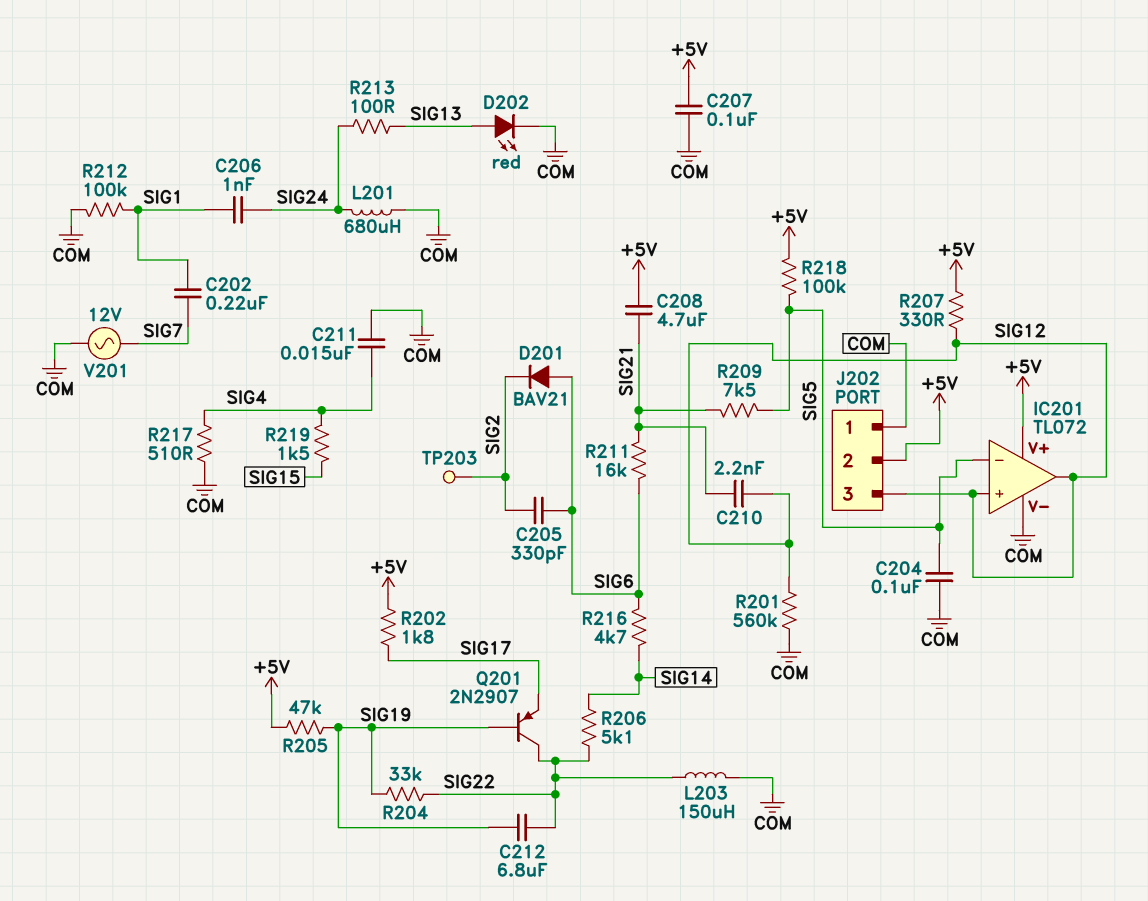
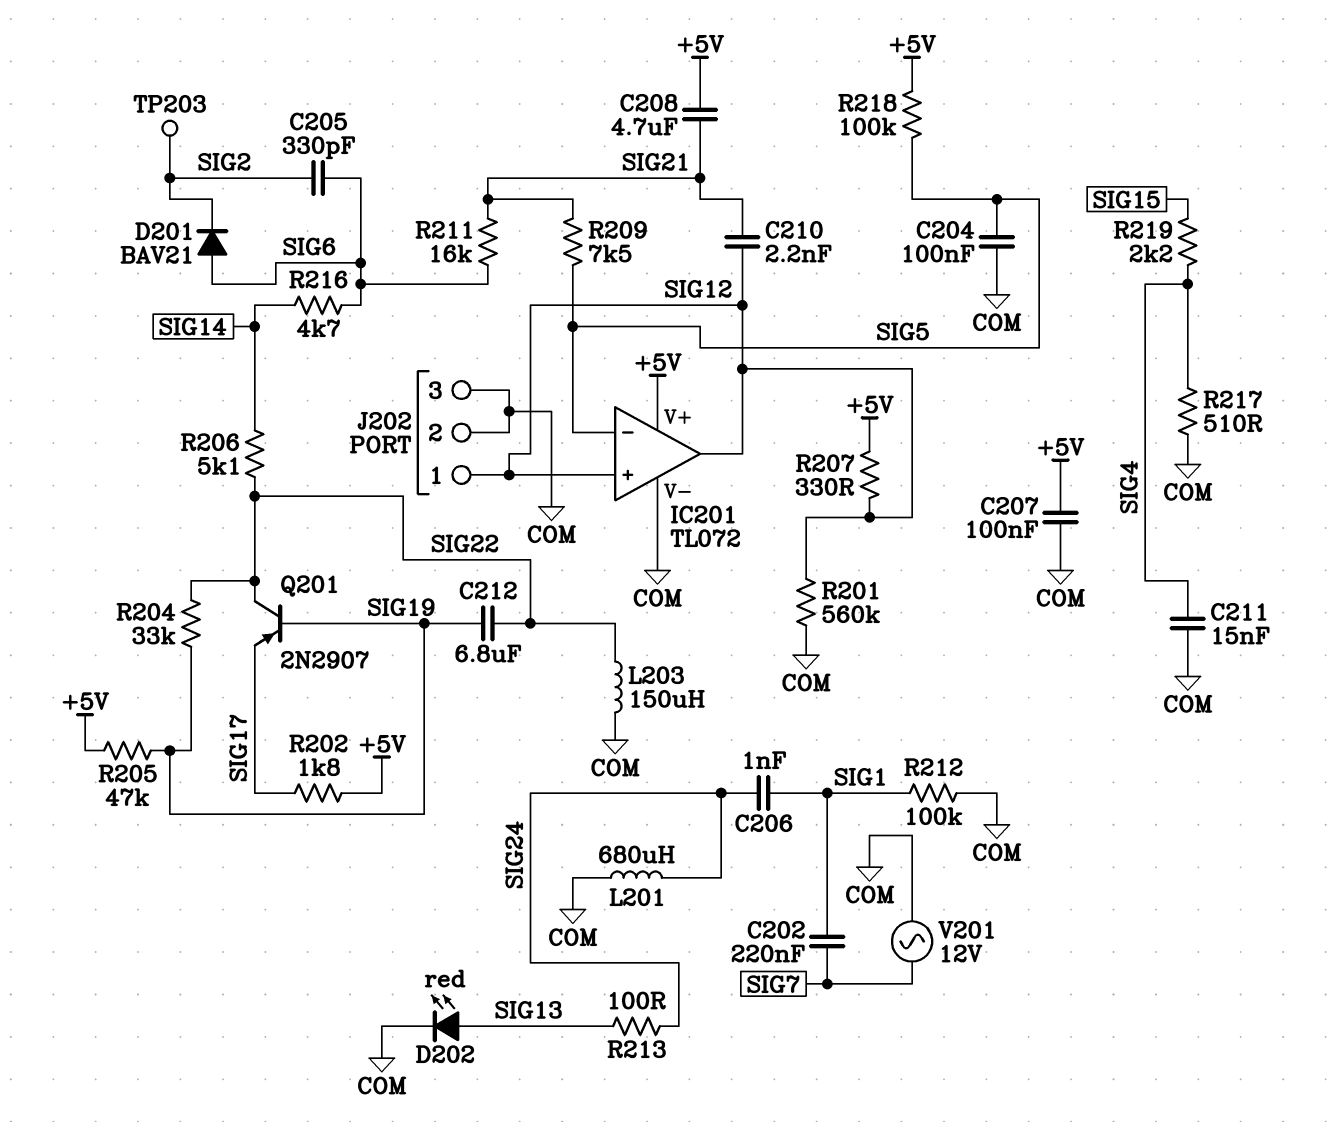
J202 pin 1: COM -> SIG12
J202 pin 2: +5V -> COM
J202 pin 3: SIG12 -> COM
R219: 1.5k (SIG4, SIG15) -> 2.2k (SIG4, SIG15)

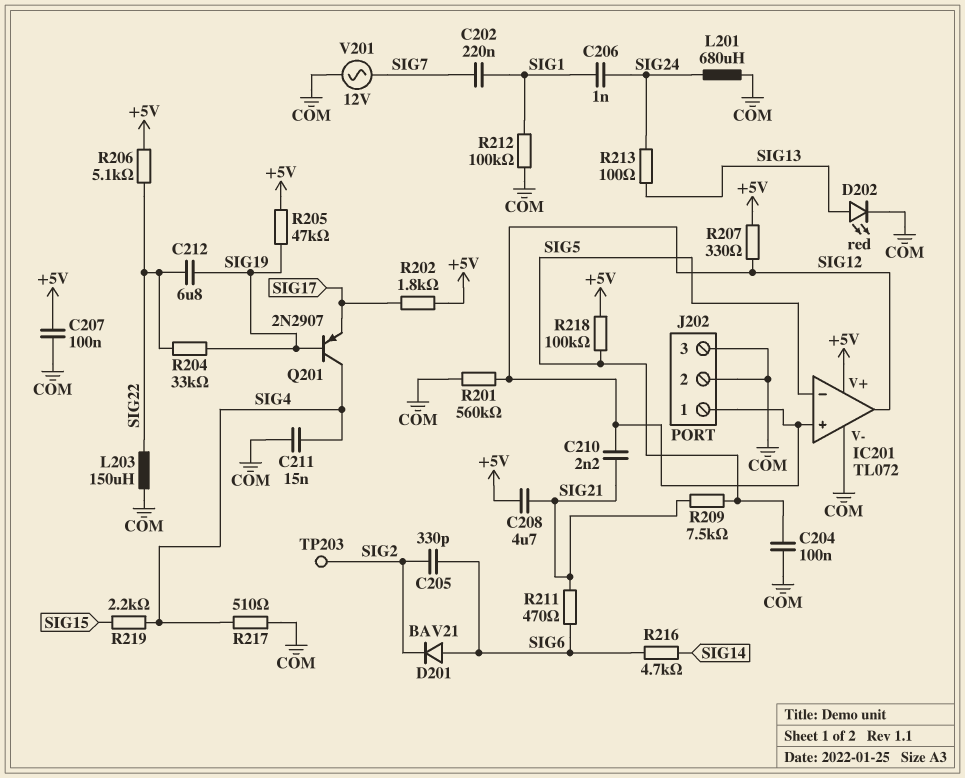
Q201: PNP 2N2907 (B SIG19, C SIG22, E SIG17) -> PNP 2N2907 (B SIG19, C SIG4, E SIG17)
R206: 5.1k (SIG14, SIG22) -> 5.1k (+5V, SIG22)
R211: 16k (SIG6, SIG21) -> 470 (SIG6, SIG21)

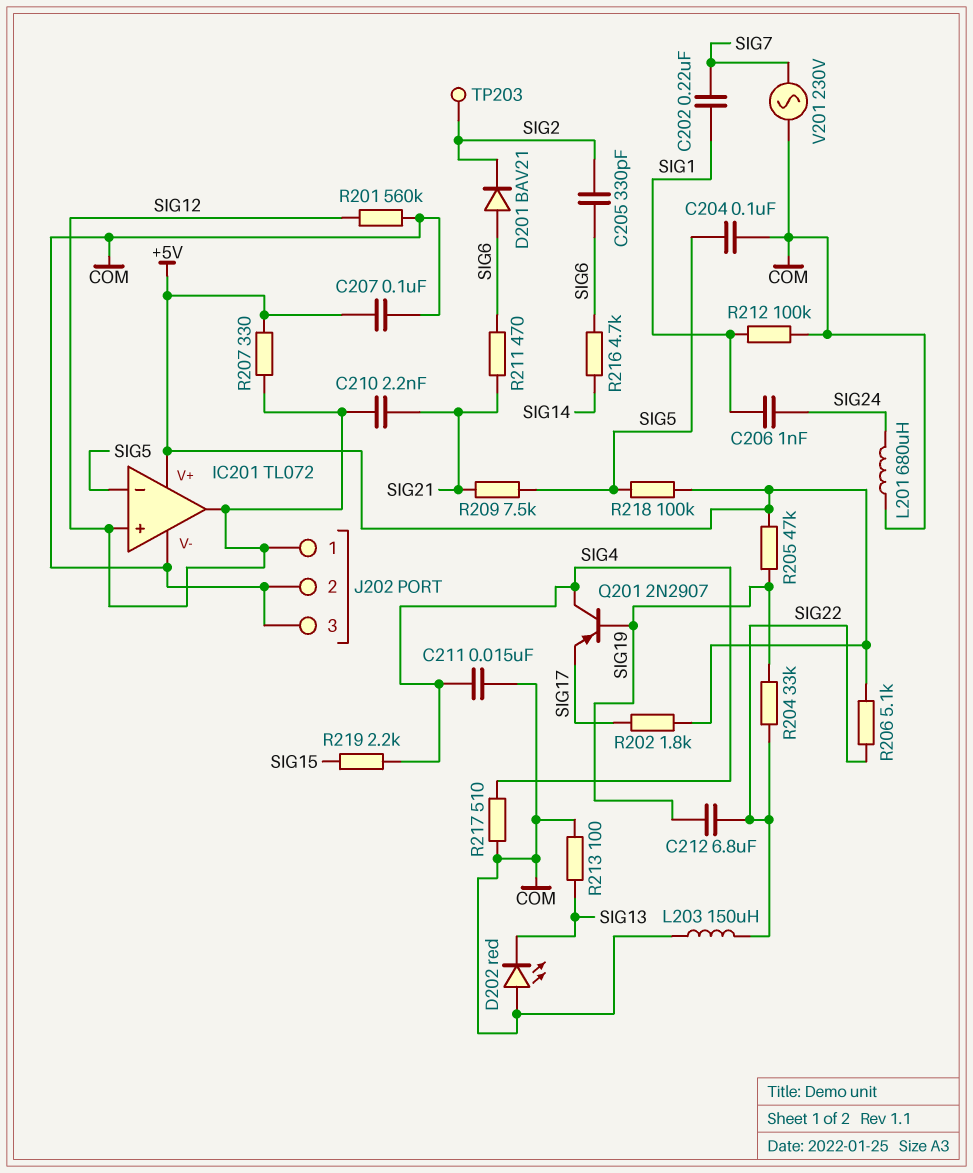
C208: 4.7uF (+5V, SIG21) -> none
D202: LED red (A SIG13, K COM) -> LED red (A COM, K SIG13)
R213: 100 (SIG13, SIG24) -> 100 (COM, SIG13)
V201: AC 12V (COM, SIG7) -> AC 230V (COM, SIG7)

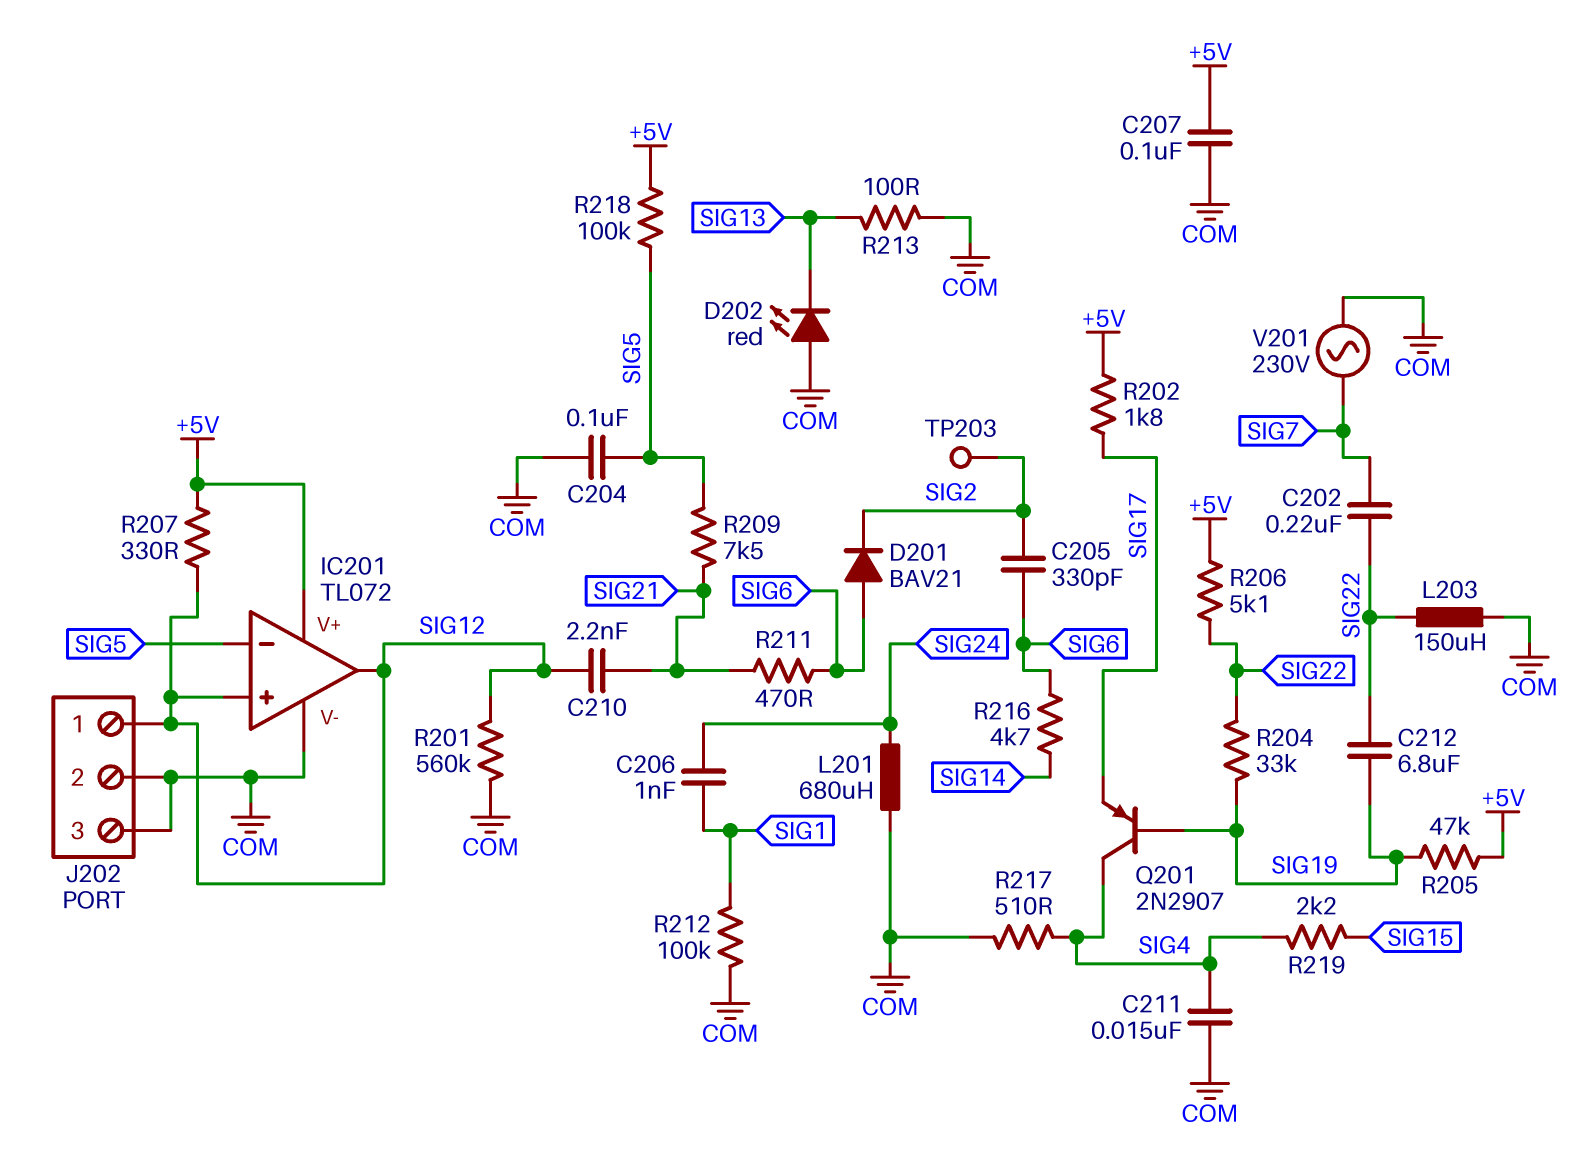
C202: 220nF (SIG1, SIG7) -> 220nF (SIG7, SIG22)

